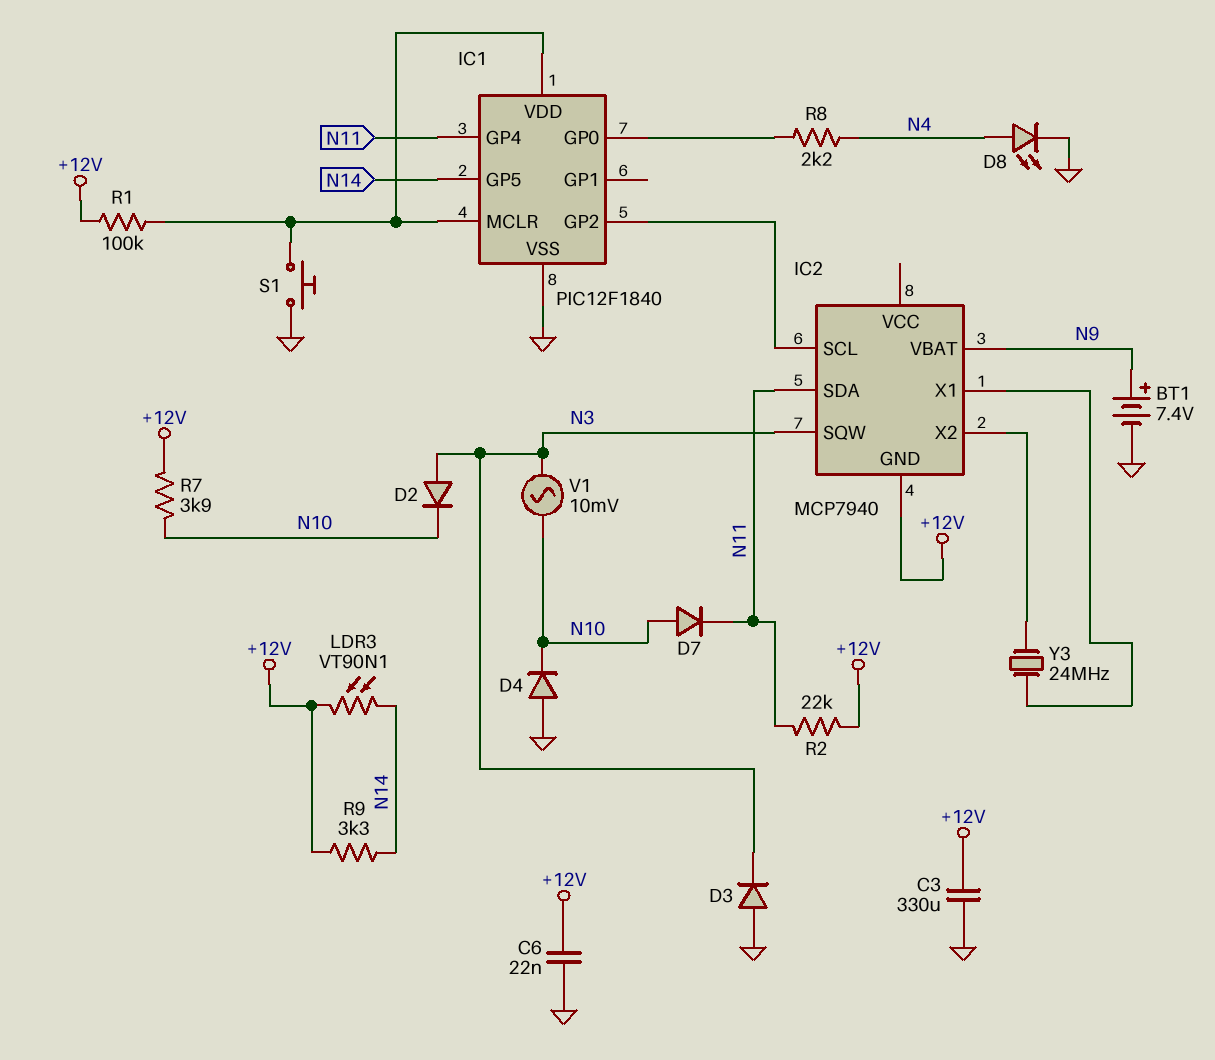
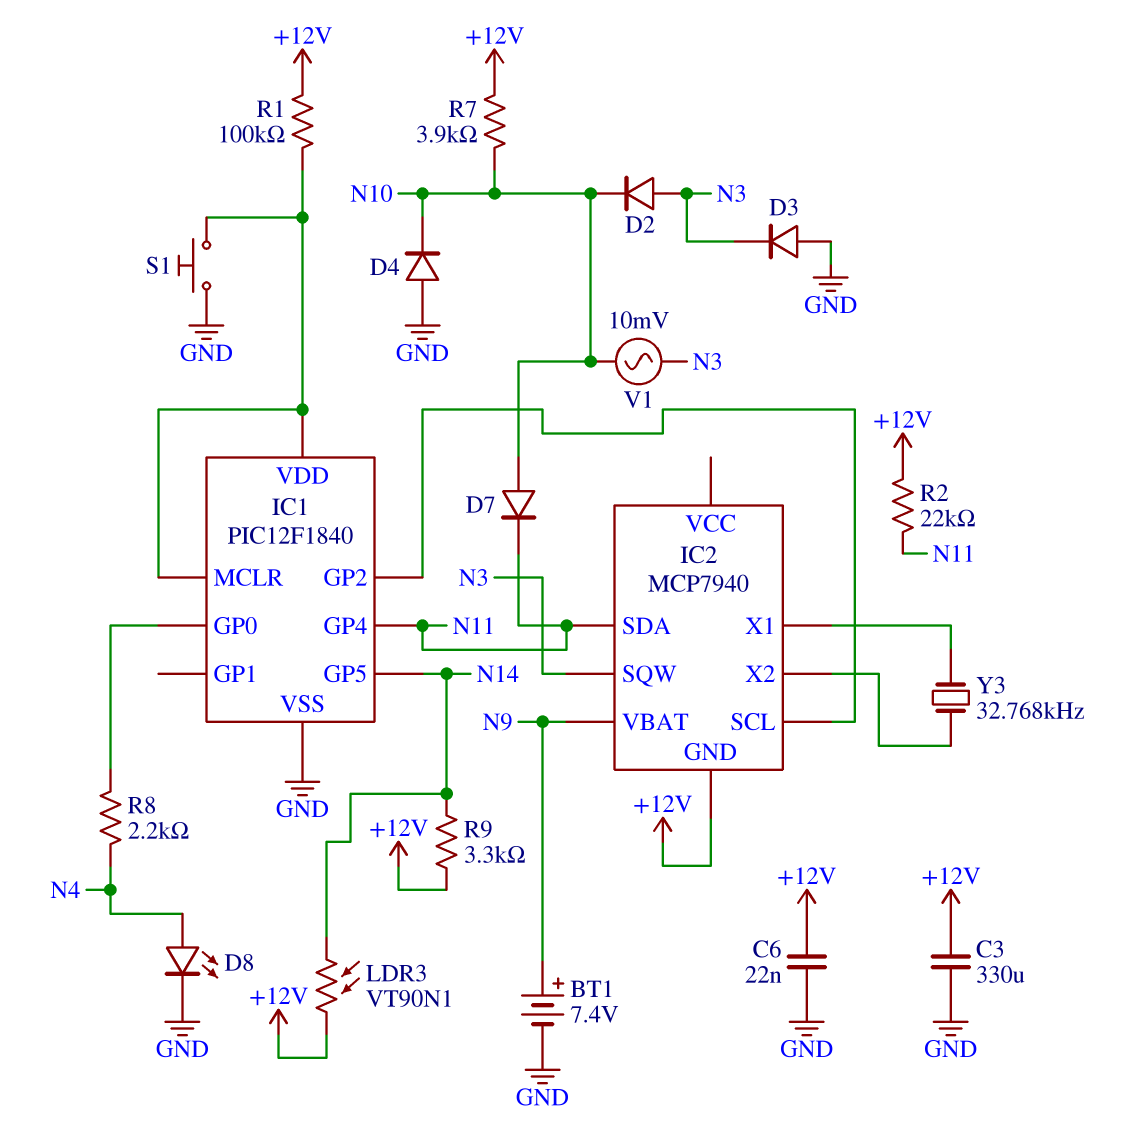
Y3: 24MHz (IC2/X1, IC2/X2) -> 32.768kHz (IC2/X1, IC2/X2)

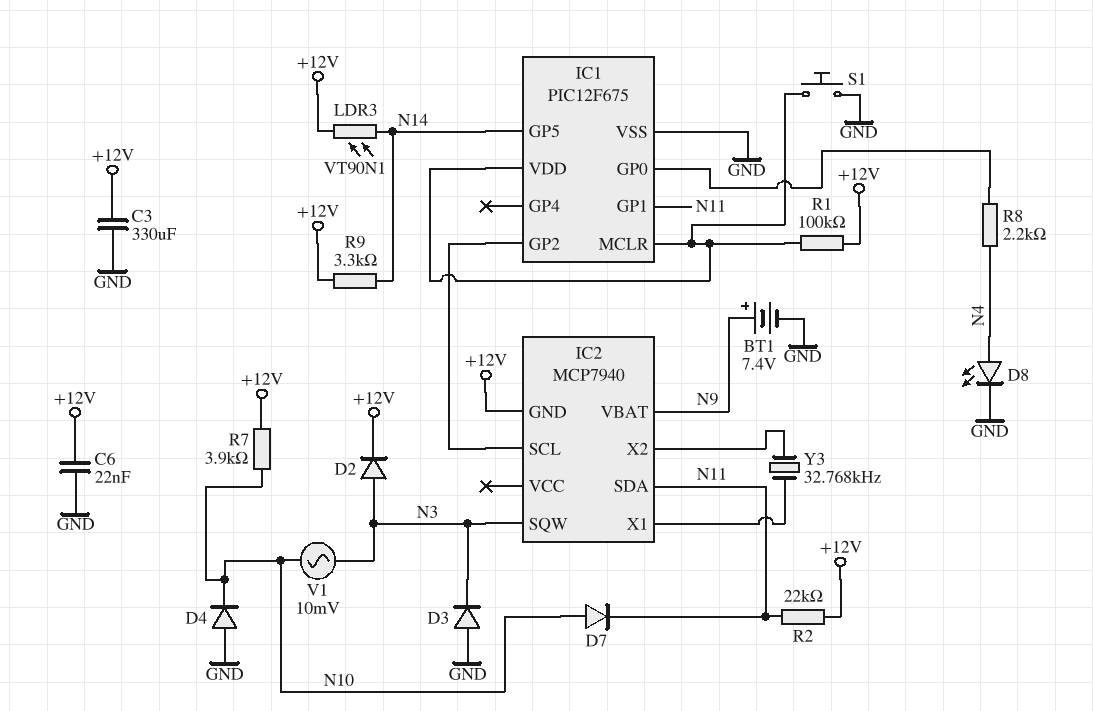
D2: diode (A N3, K N10) -> diode (A N3, K +12V)
IC1: PIC12F1840 -> PIC12F675
IC1 pin GP1: none -> N11
IC1 pin GP4: N11 -> none

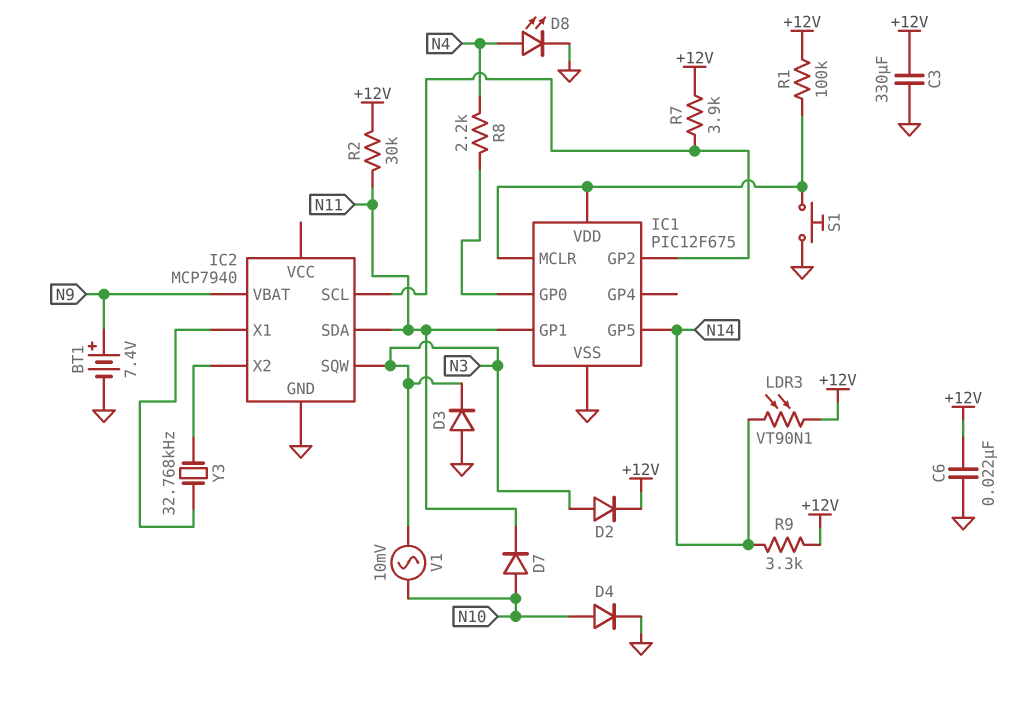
D4: diode (A GND, K N10) -> diode (A N10, K GND)
IC2 pin GND: +12V -> GND
R2: 22k (+12V, N11) -> 30k (+12V, N11)
R7: 3.9k (+12V, N10) -> 3.9k (+12V, IC1/GP2)

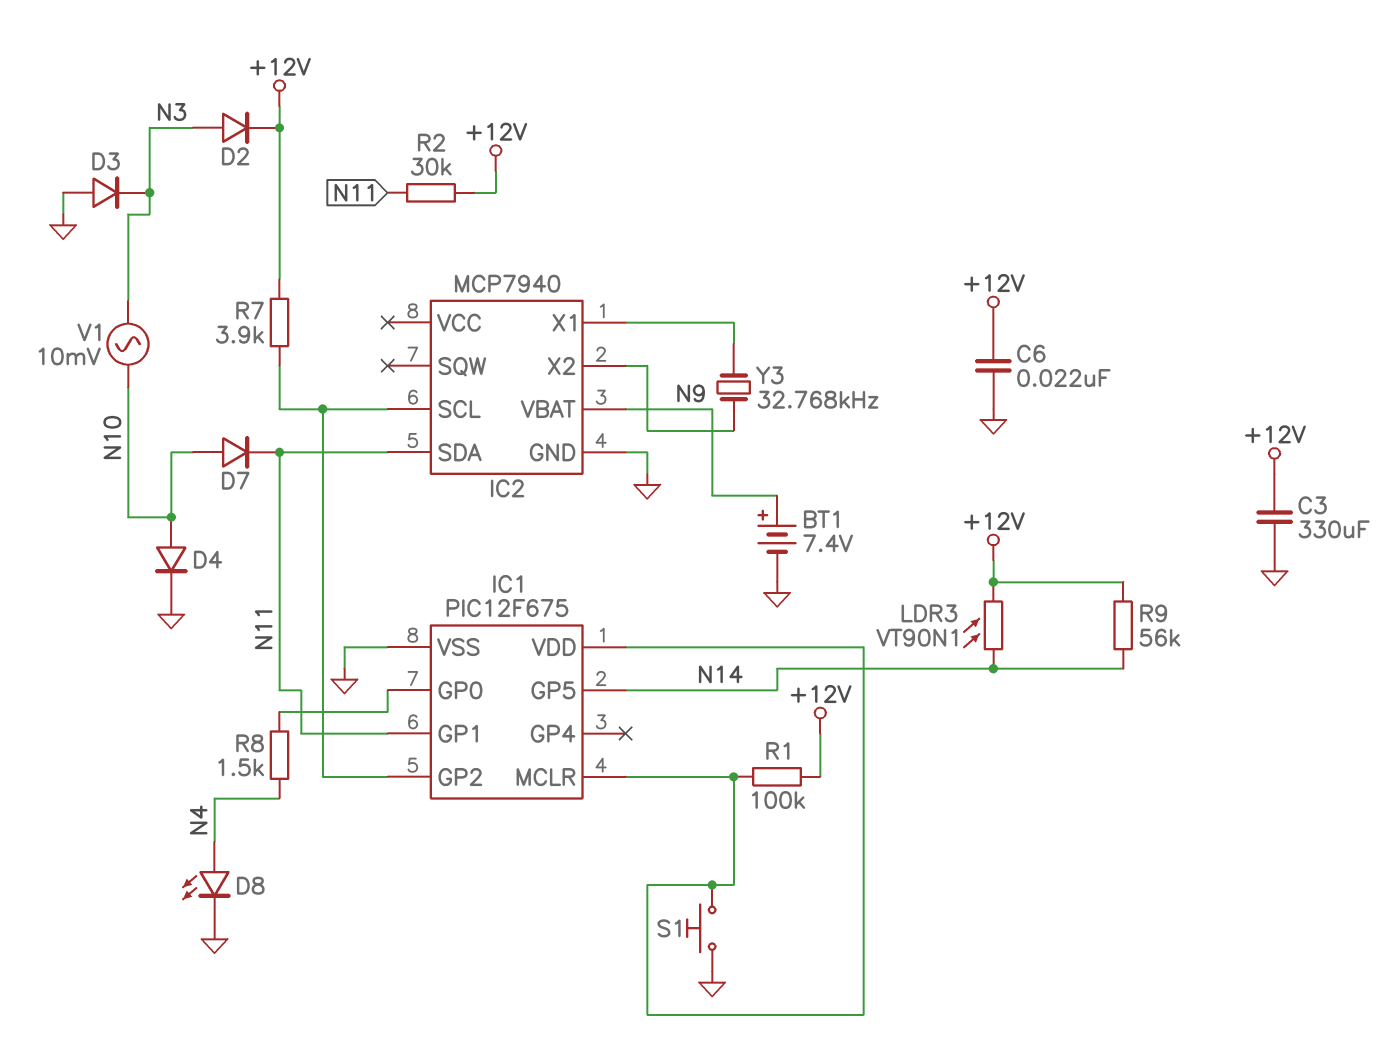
IC2 pin SQW: N3 -> none
R8: 2.2k (IC1/GP0, N4) -> 1.5k (IC1/GP0, N4)
R9: 3.3k (+12V, N14) -> 56k (+12V, N14)

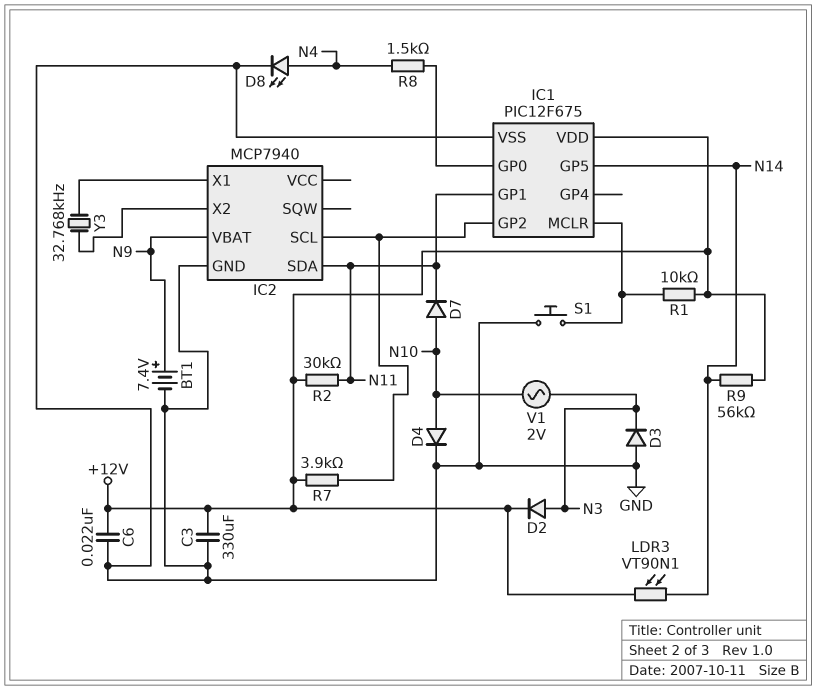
IC1 pin VDD: IC1/MCLR -> +12V
R1: 100k (+12V, IC1/MCLR) -> 10k (+12V, IC1/MCLR)
V1: AC 10mV (N3, N10) -> AC 2V (N3, N10)

